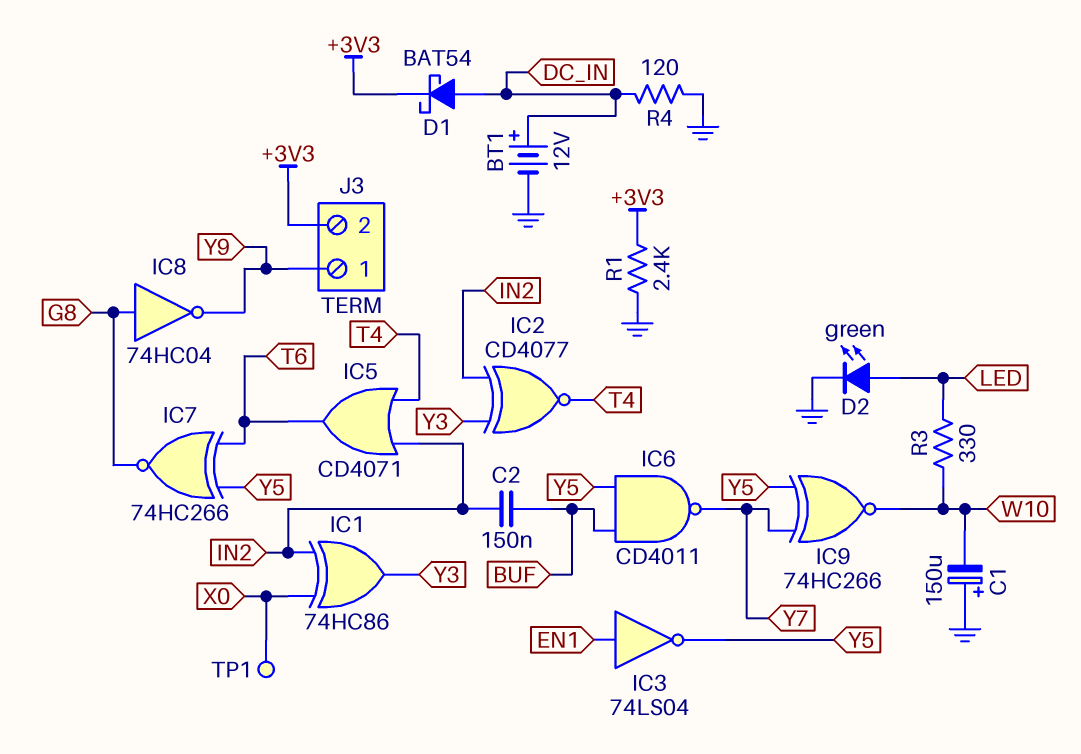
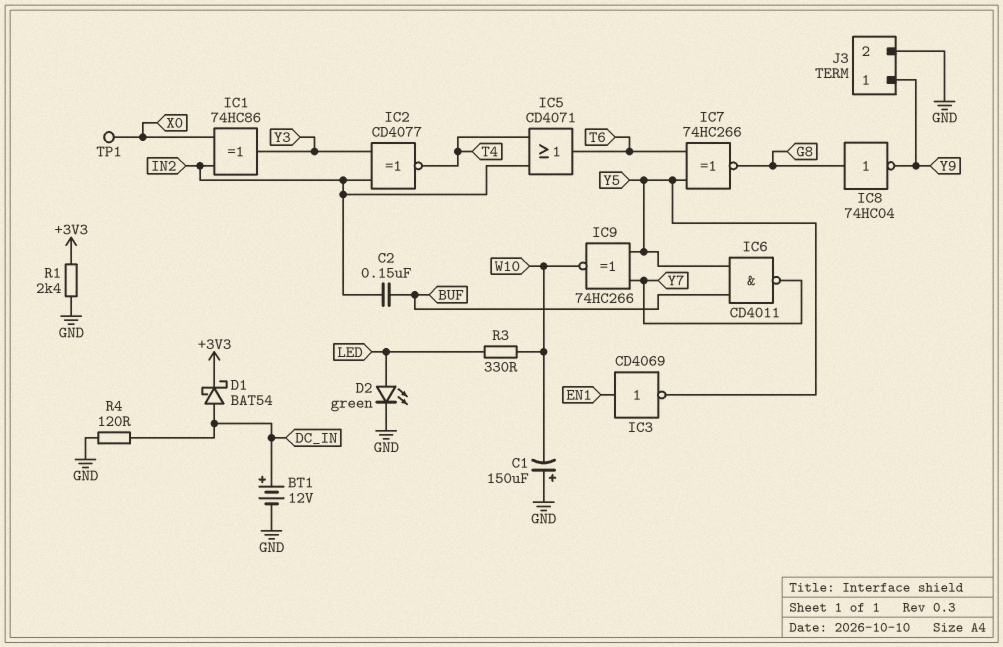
IC3: NOT 74LS04 (in EN1, out Y5) -> NOT CD4069 (in EN1, out Y5)
J3 pin 2: +3V3 -> GND

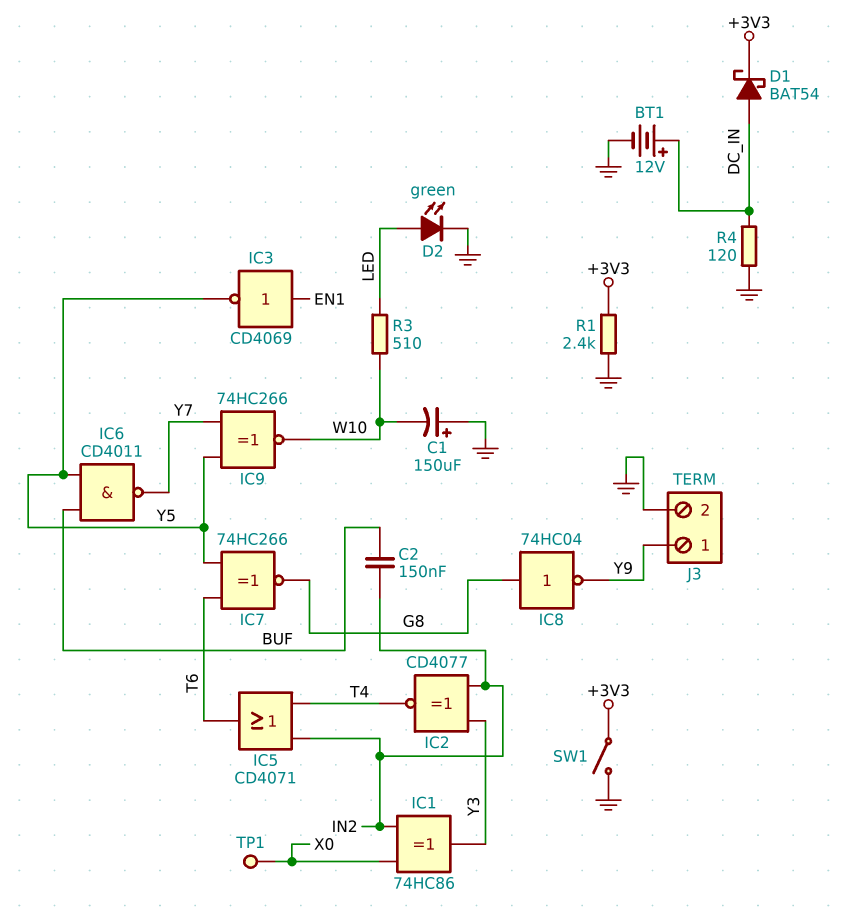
R3: 330 (LED, W10) -> 510 (LED, W10)
SW1: none -> switch (+3V3, GND)

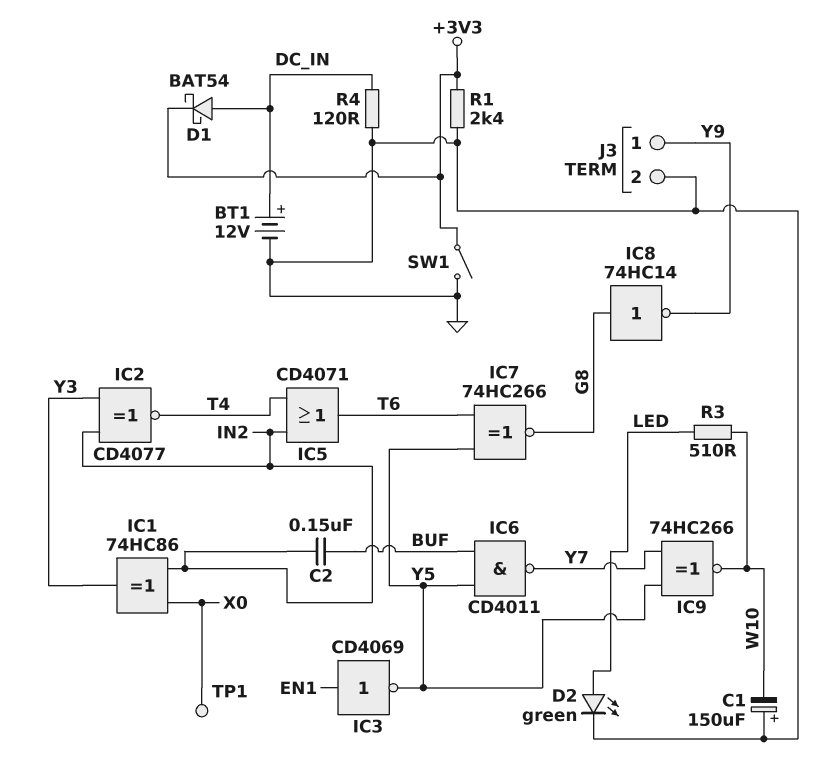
IC8: NOT 74HC04 (in G8, out Y9) -> NOT 74HC14 (in G8, out Y9)

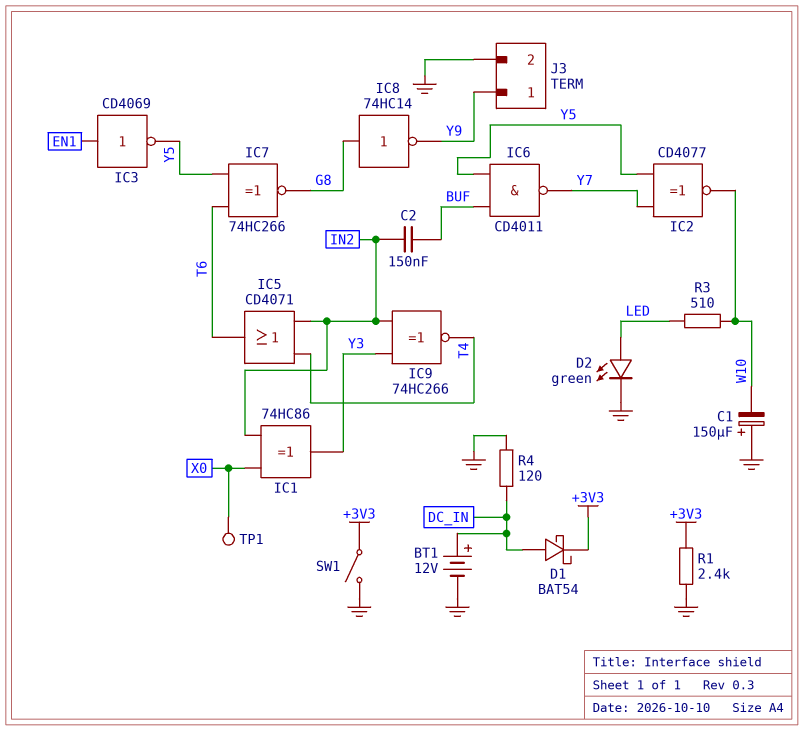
IC2: XNOR CD4077 (in IN2, in Y3, out T4) -> XNOR CD4077 (in Y5, in Y7, out W10)
IC9: XNOR 74HC266 (in Y5, in Y7, out W10) -> XNOR 74HC266 (in IN2, in Y3, out T4)

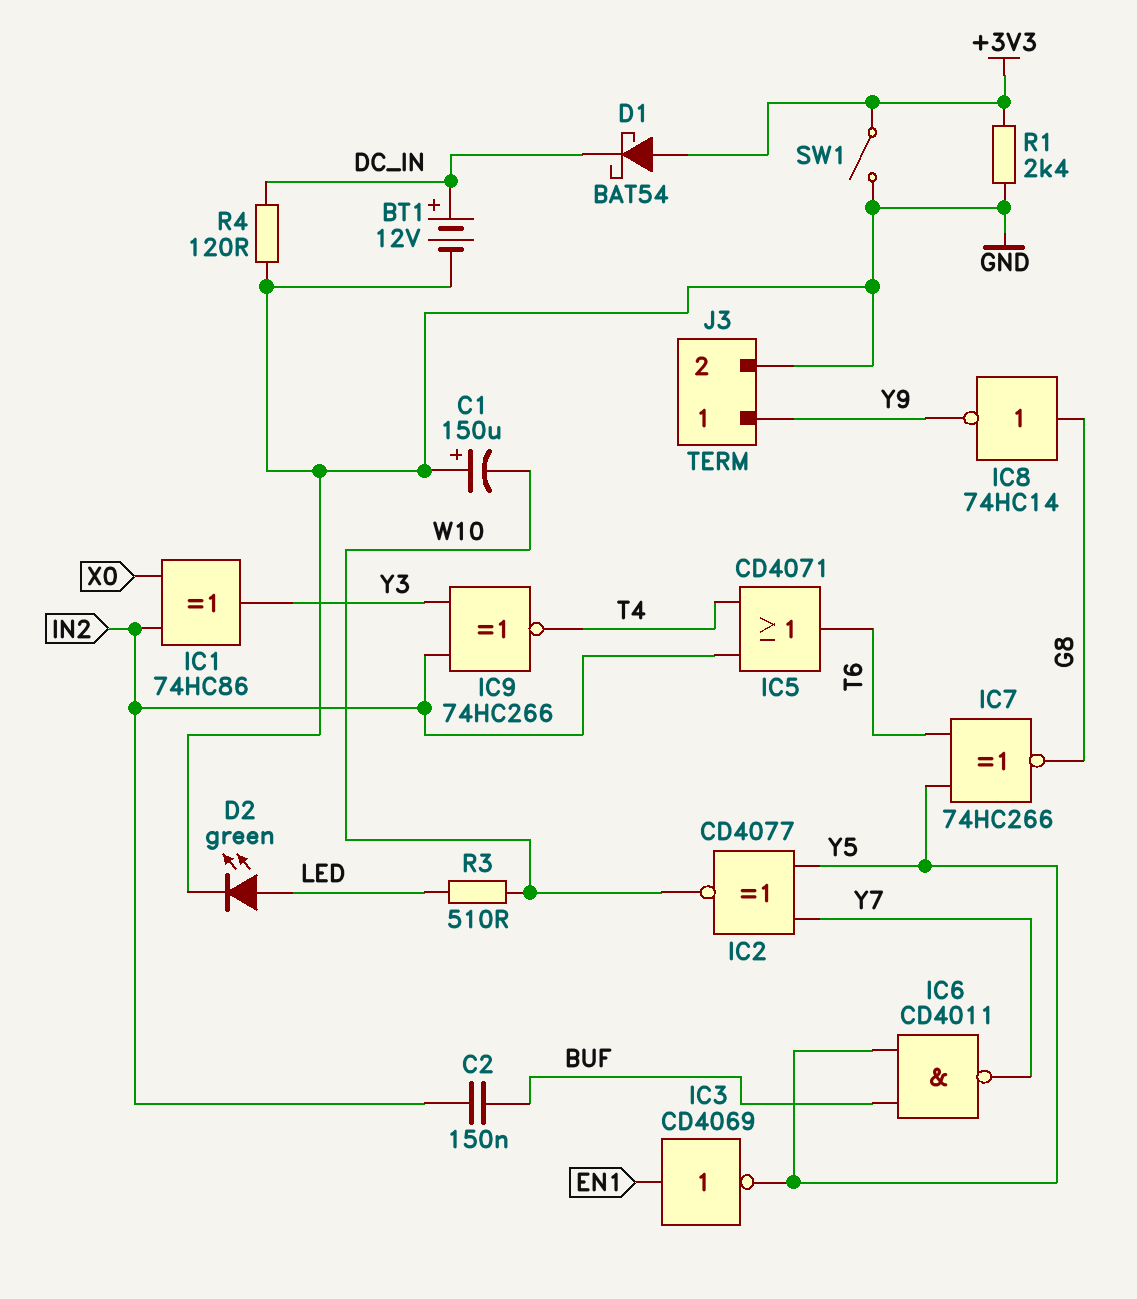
D1: schottky BAT54 (A DC_IN, K +3V3) -> schottky BAT54 (A +3V3, K DC_IN)
TP1: test point (X0) -> none

